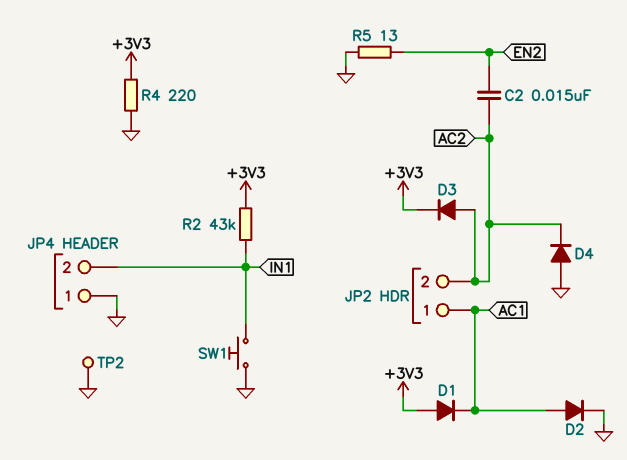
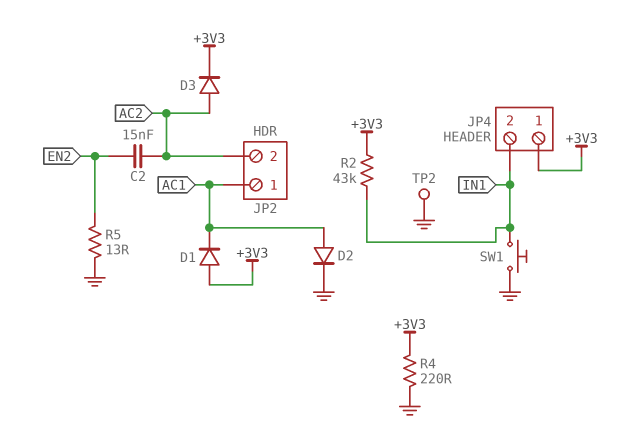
D4: diode (A GND, K AC2) -> none
JP4 pin 1: GND -> +3V3

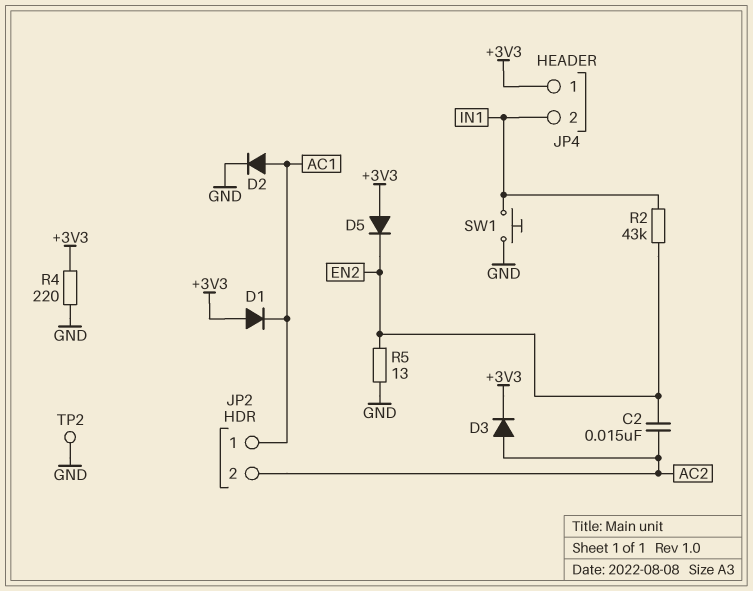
D5: none -> diode (A +3V3, K EN2)
R2: 43k (+3V3, IN1) -> 43k (EN2, IN1)

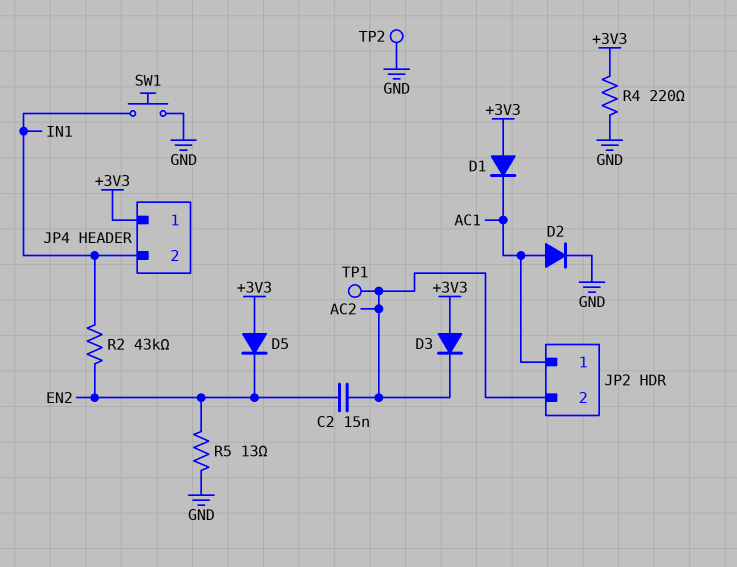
D3: diode (A AC2, K +3V3) -> diode (A +3V3, K AC2)
TP1: none -> test point (AC2)

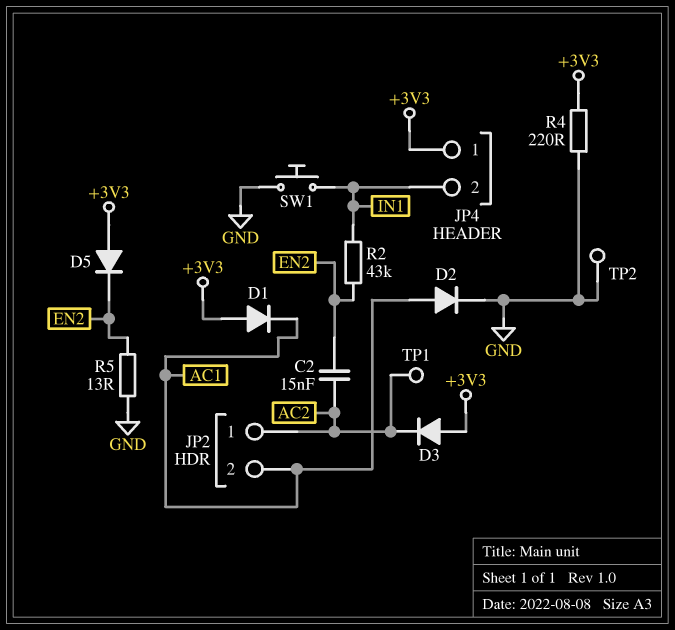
JP2 pin 1: AC1 -> AC2
JP2 pin 2: AC2 -> AC1

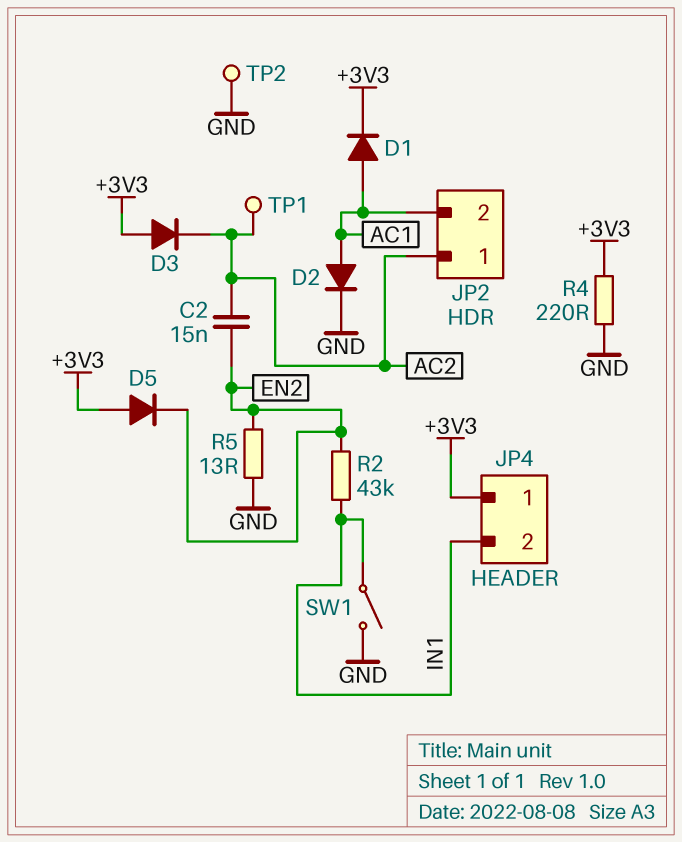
D1: diode (A +3V3, K AC1) -> diode (A AC1, K +3V3)
SW1: button (GND, IN1) -> switch (GND, IN1)

